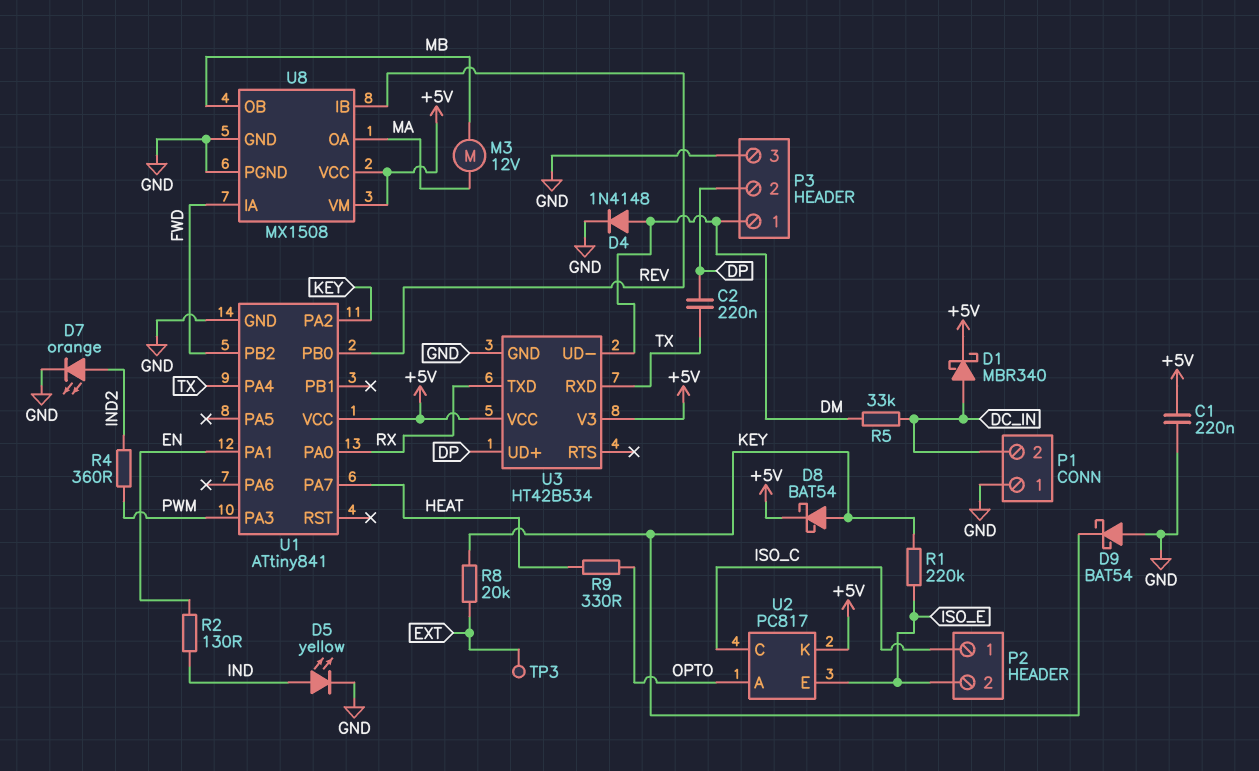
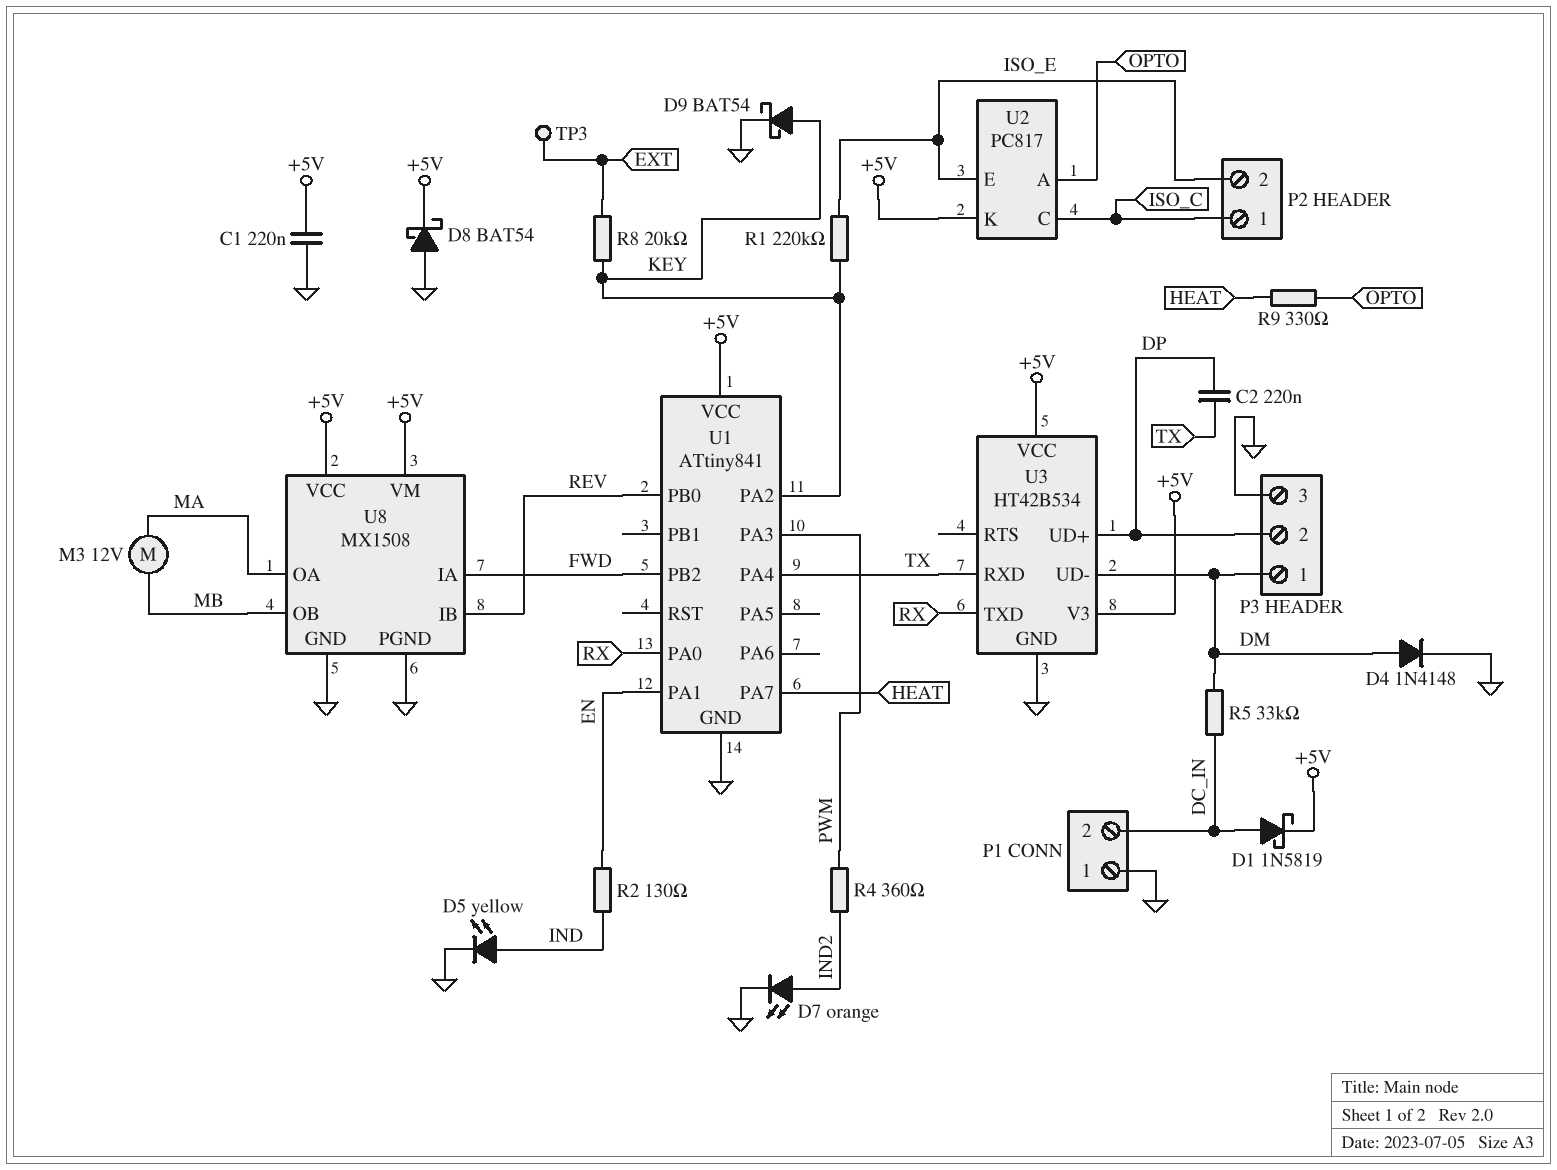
D1: schottky MBR340 (A DC_IN, K +5V) -> schottky 1N5819 (A DC_IN, K +5V)
D8: schottky BAT54 (A KEY, K +5V) -> schottky BAT54 (A GND, K +5V)
D9: schottky BAT54 (A GND, K KEY) -> schottky BAT54 (A KEY, K GND)

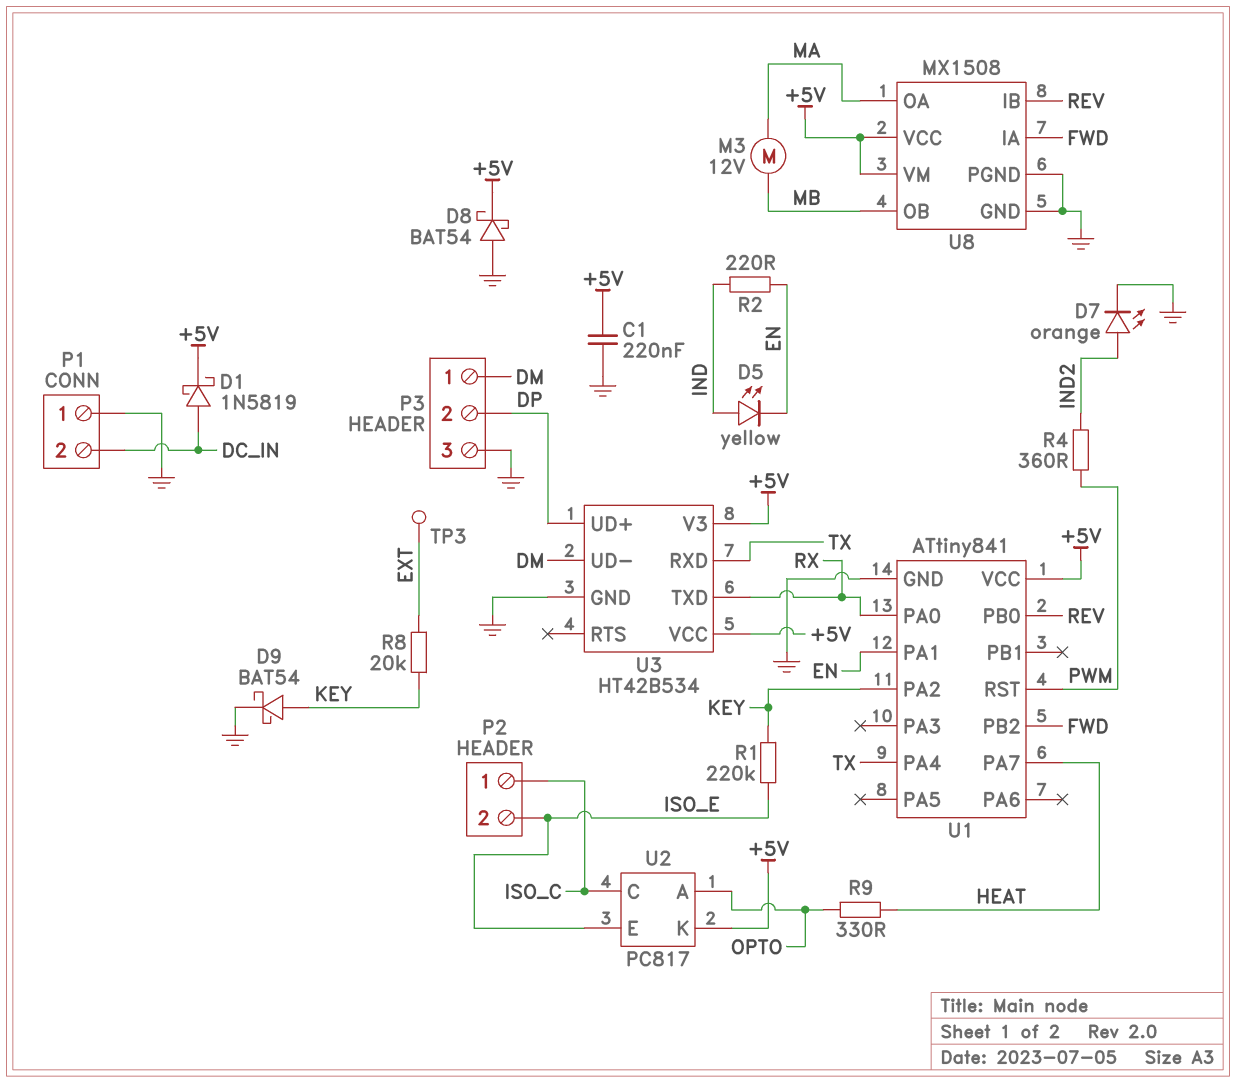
C2: 220nF (DP, TX) -> none
D4: diode 1N4148 (A DM, K GND) -> none
D5: LED yellow (A IND, K GND) -> LED yellow (A IND, K EN)
R2: 130 (EN, IND) -> 220 (EN, IND)
R5: 33k (DC_IN, DM) -> none
U1 pin PA3: PWM -> none
U1 pin RST: none -> PWM

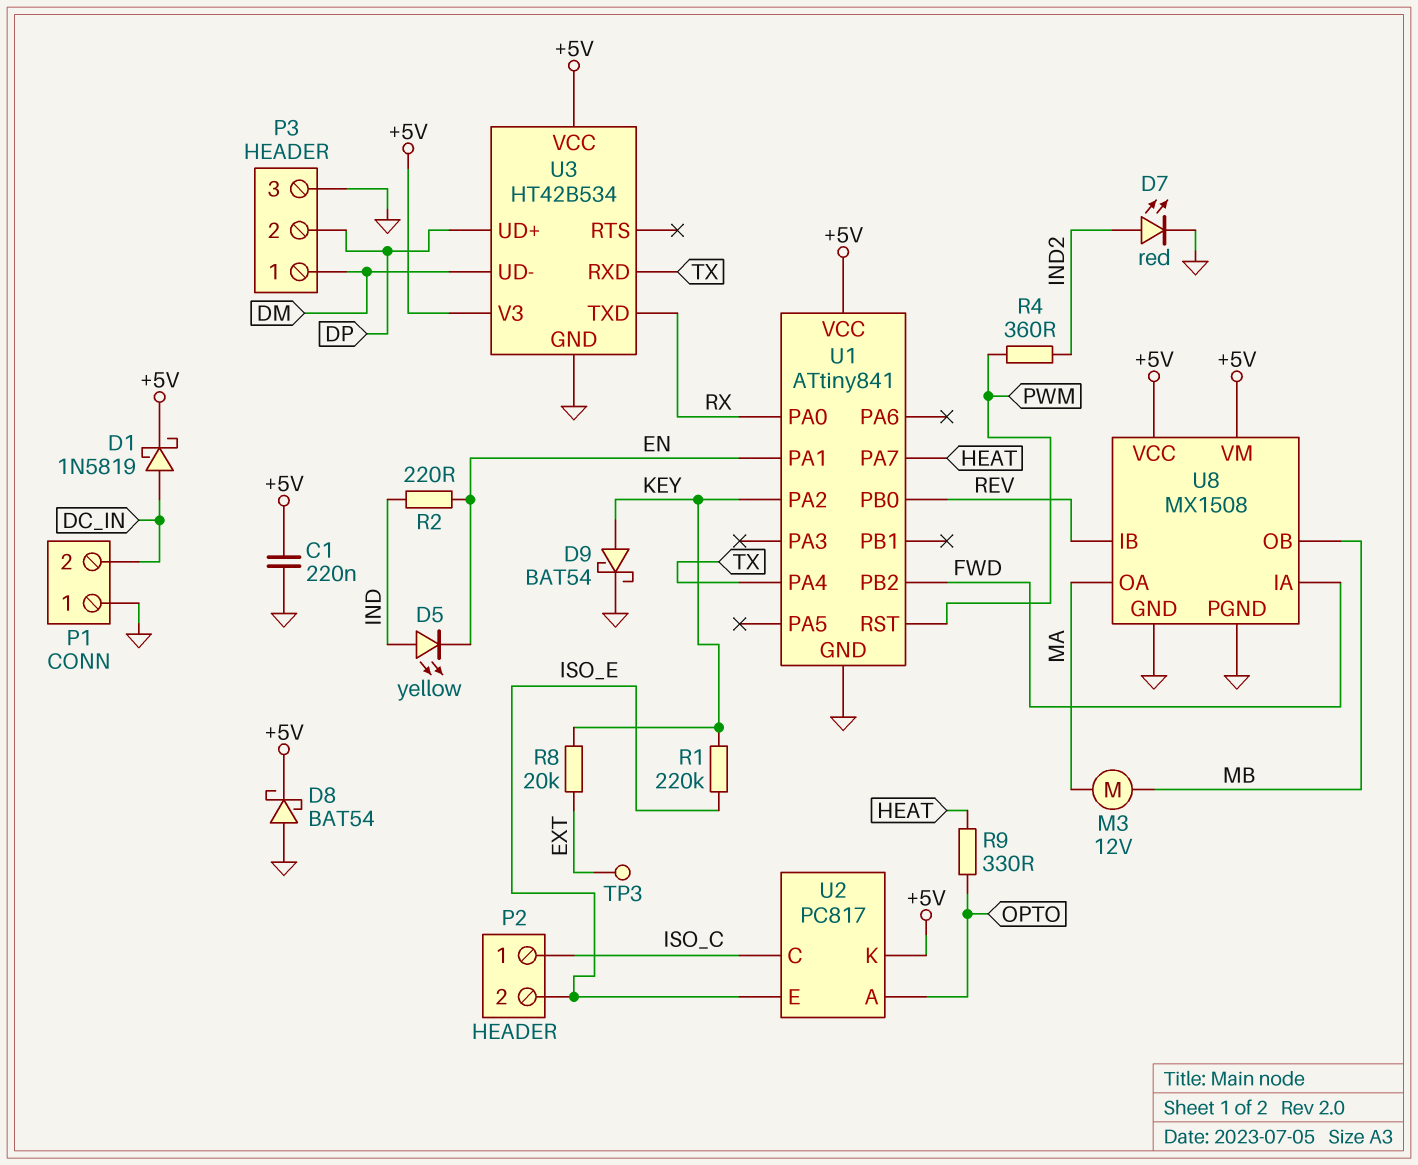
D7: LED orange (A IND2, K GND) -> LED red (A IND2, K GND)

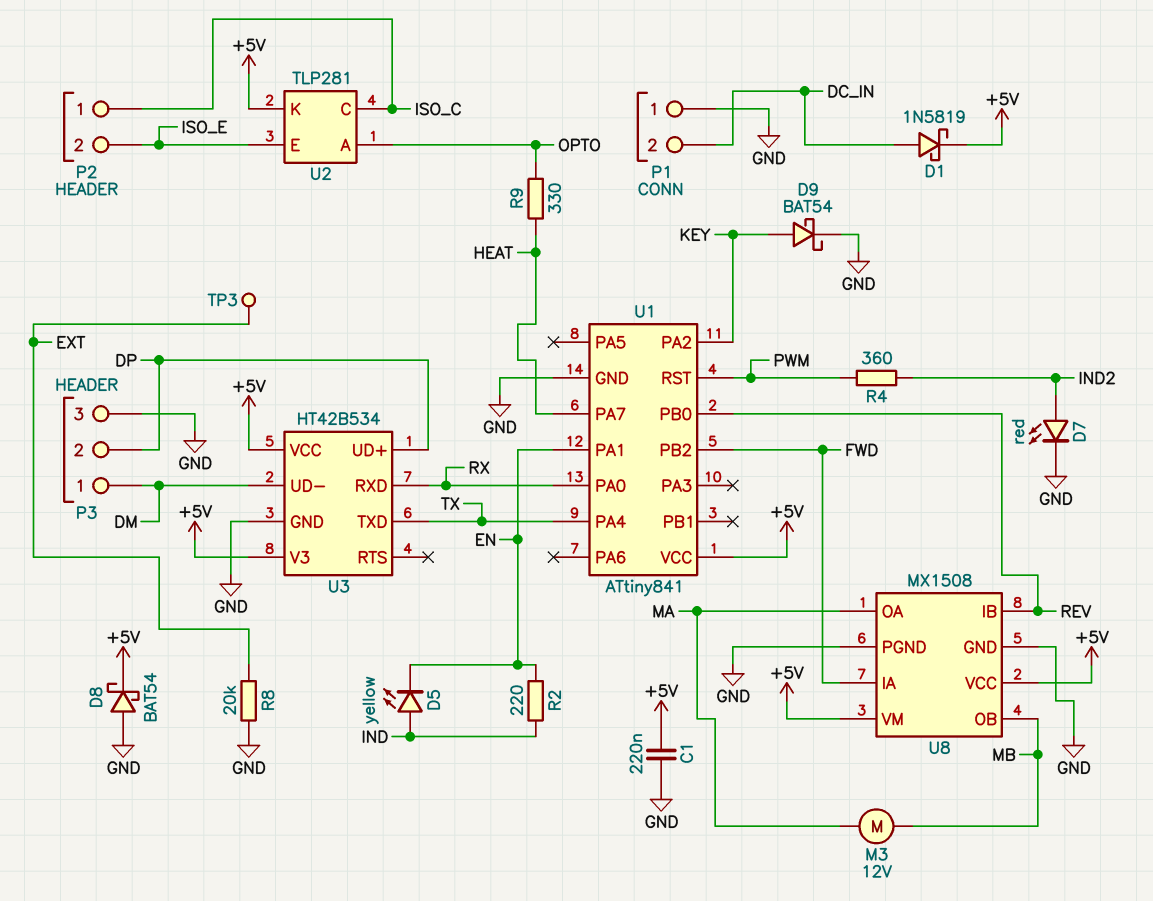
R1: 220k (ISO_E, KEY) -> none
R8: 20k (EXT, KEY) -> 20k (EXT, GND)
U2: PC817 -> TLP281
U3 pin RXD: TX -> RX
U3 pin TXD: RX -> TX

